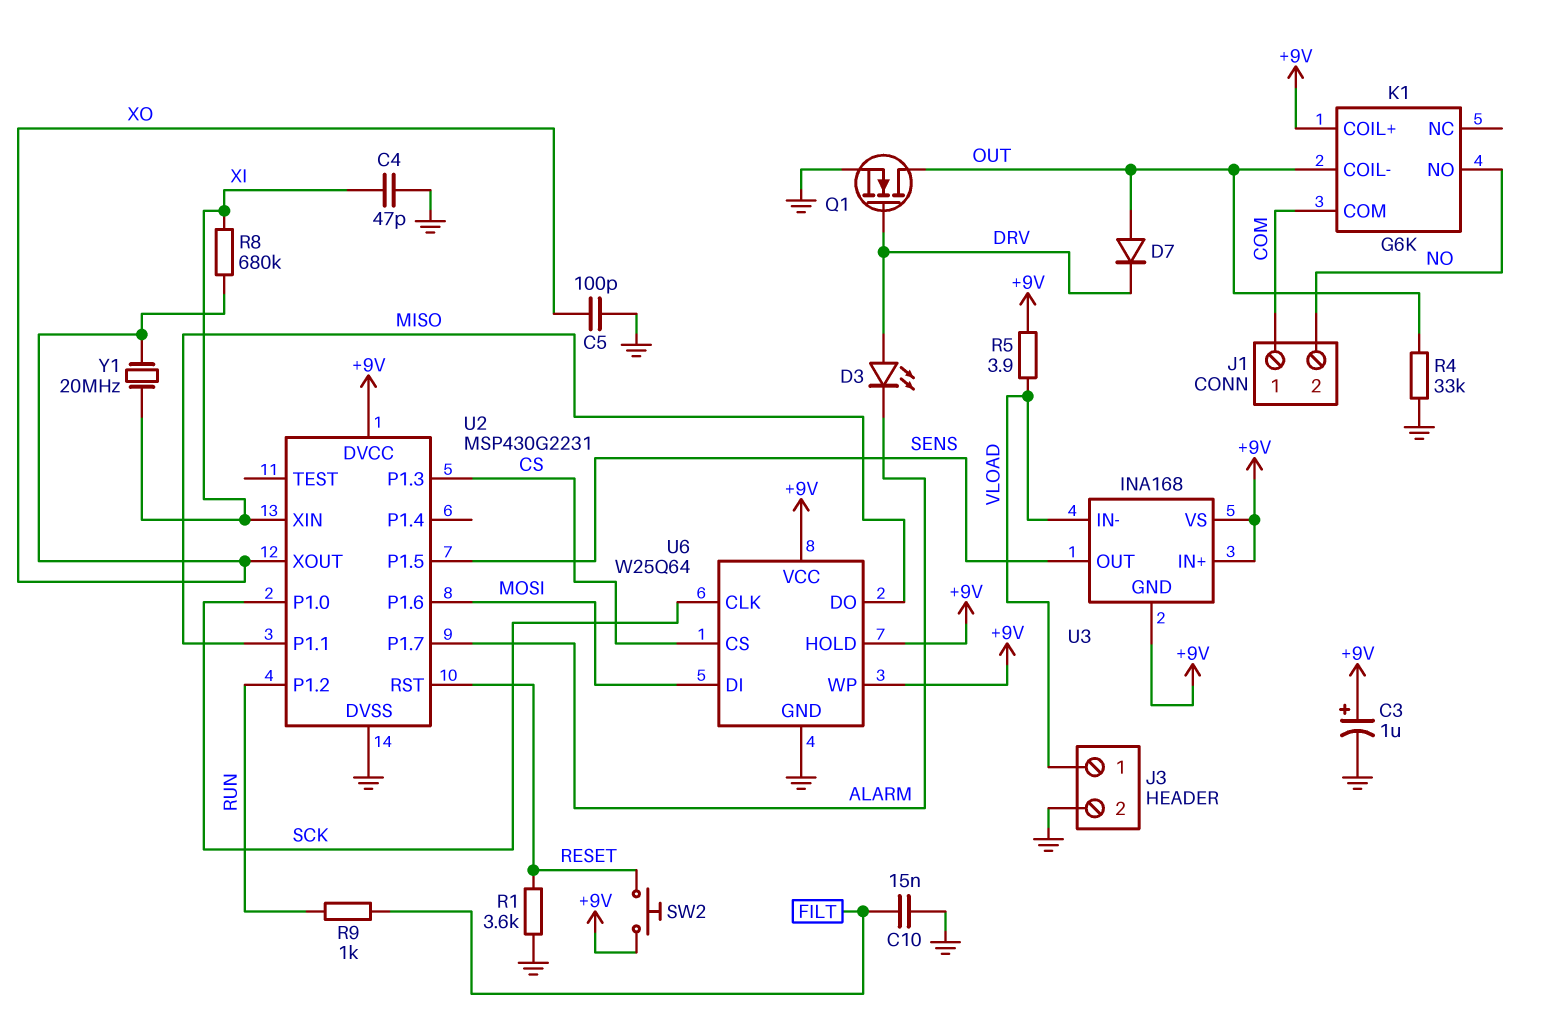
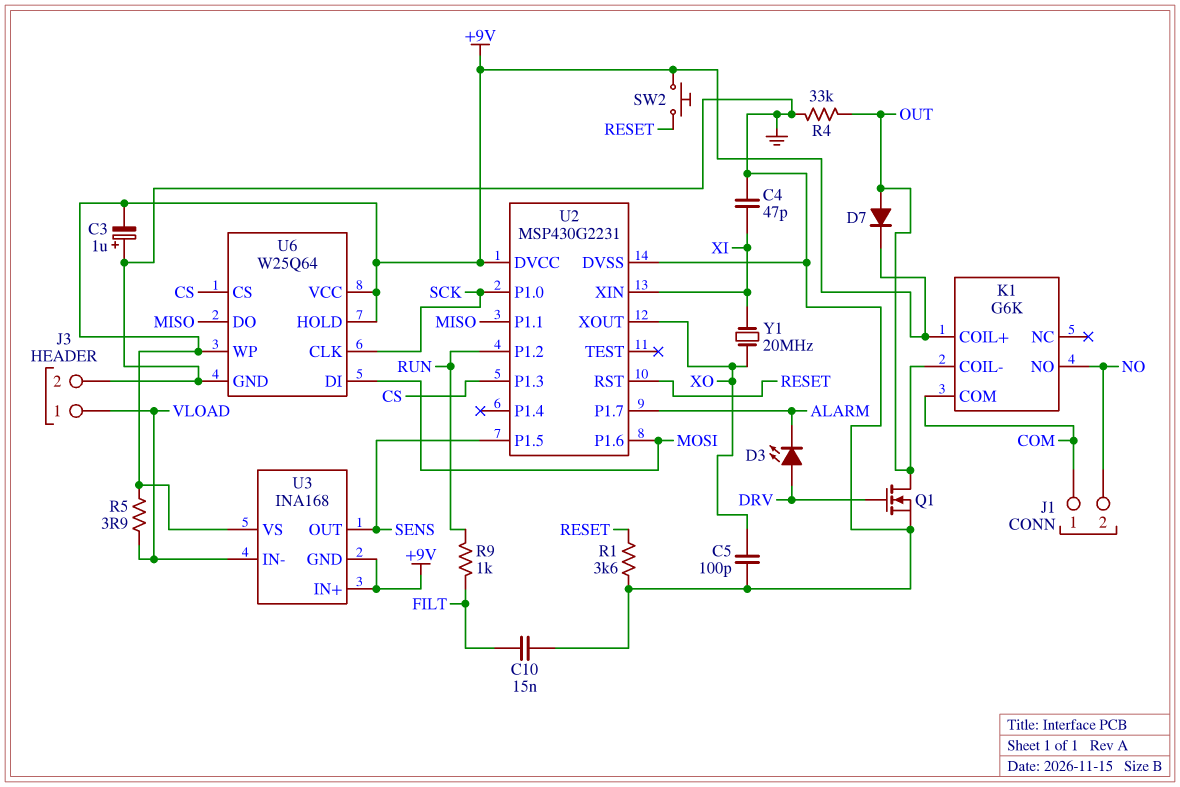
C3: 1uF (plus +9V, minus GND) -> 1uF (plus GND, minus +9V)
D7: diode (A OUT, K DRV) -> diode (A OUT, K +9V)
R8: 680k (XI, XO) -> none

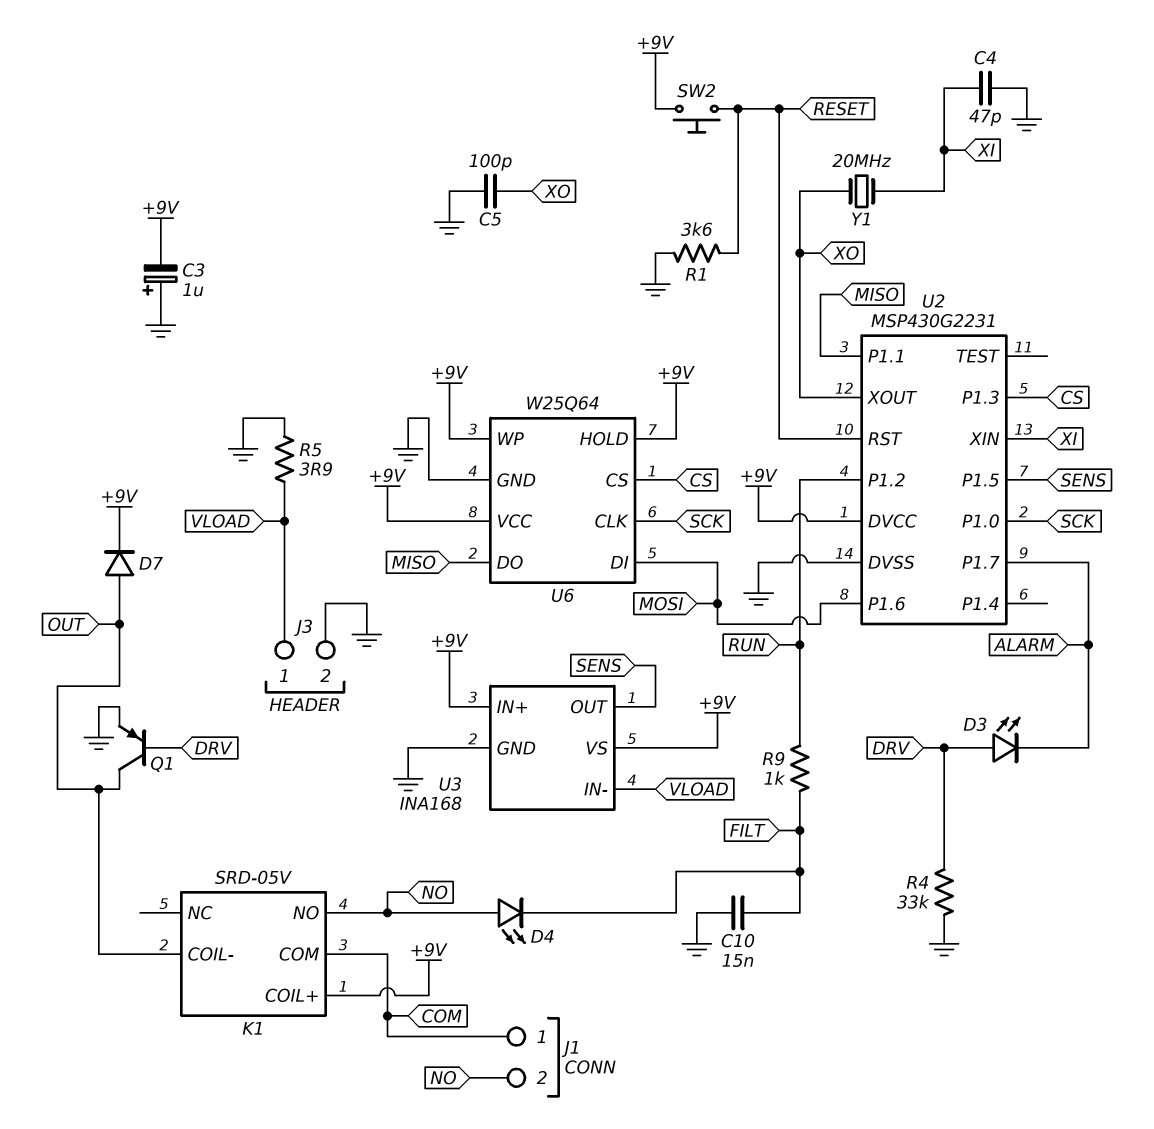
D4: none -> LED (A NO, K FILT)
K1: G6K -> SRD-05V
Q1: NMOS (G DRV, D OUT, S GND) -> PNP (B DRV, C OUT, E GND)
R4: 33k (GND, OUT) -> 33k (DRV, GND)
R5: 3.9 (+9V, VLOAD) -> 3.9 (GND, VLOAD)
U3 pin GND: +9V -> GND

